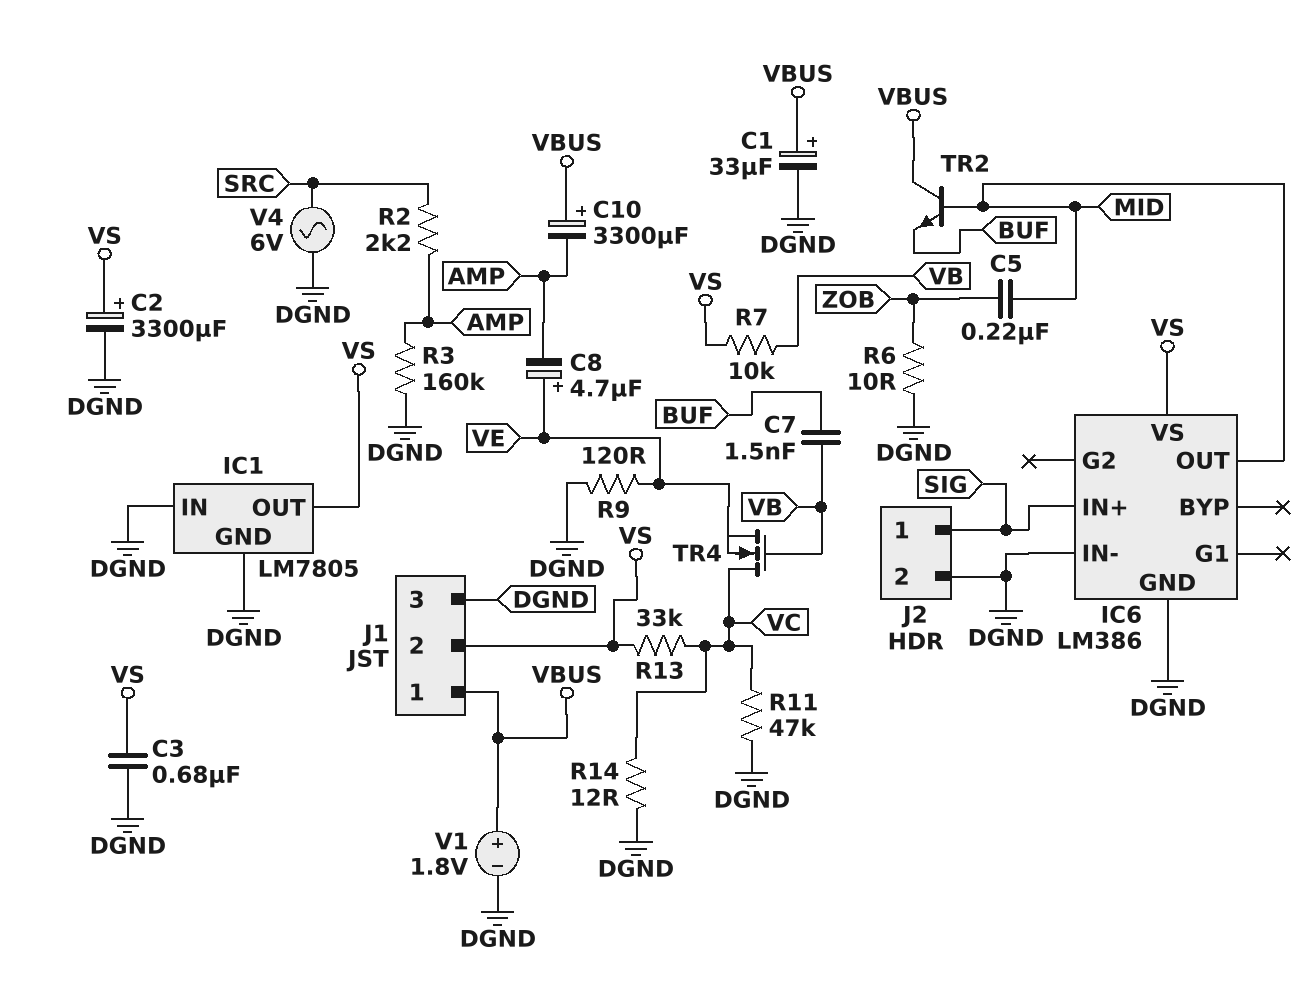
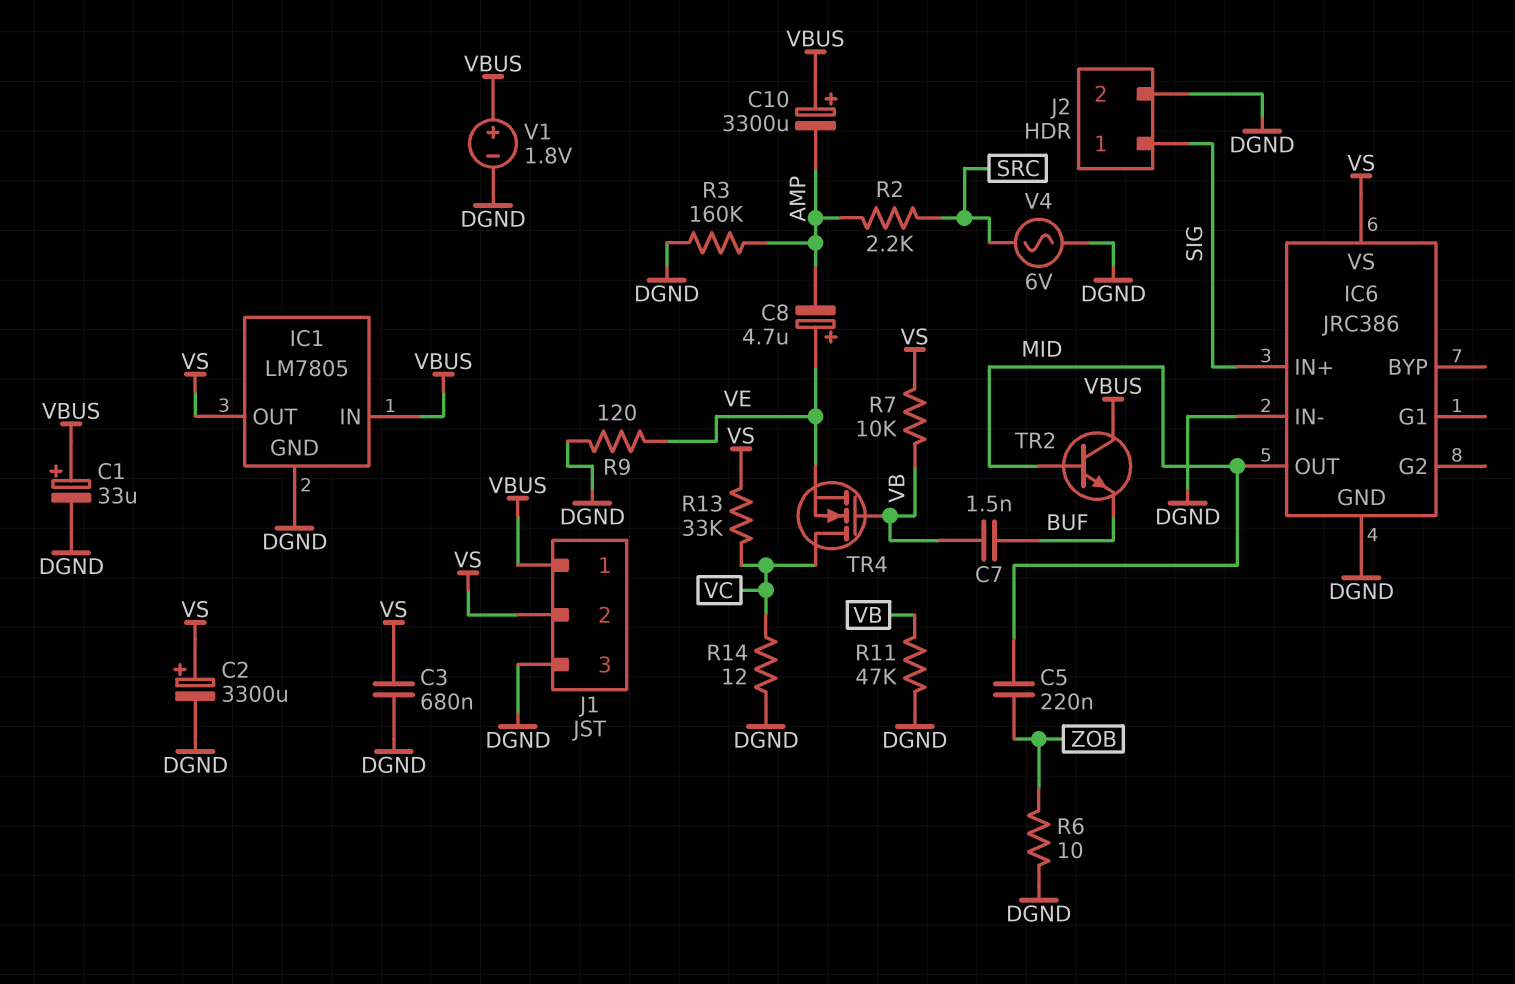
IC1 pin IN: DGND -> VBUS
IC6: LM386 -> JRC386
R11: 47k (DGND, VC) -> 47k (DGND, VB)

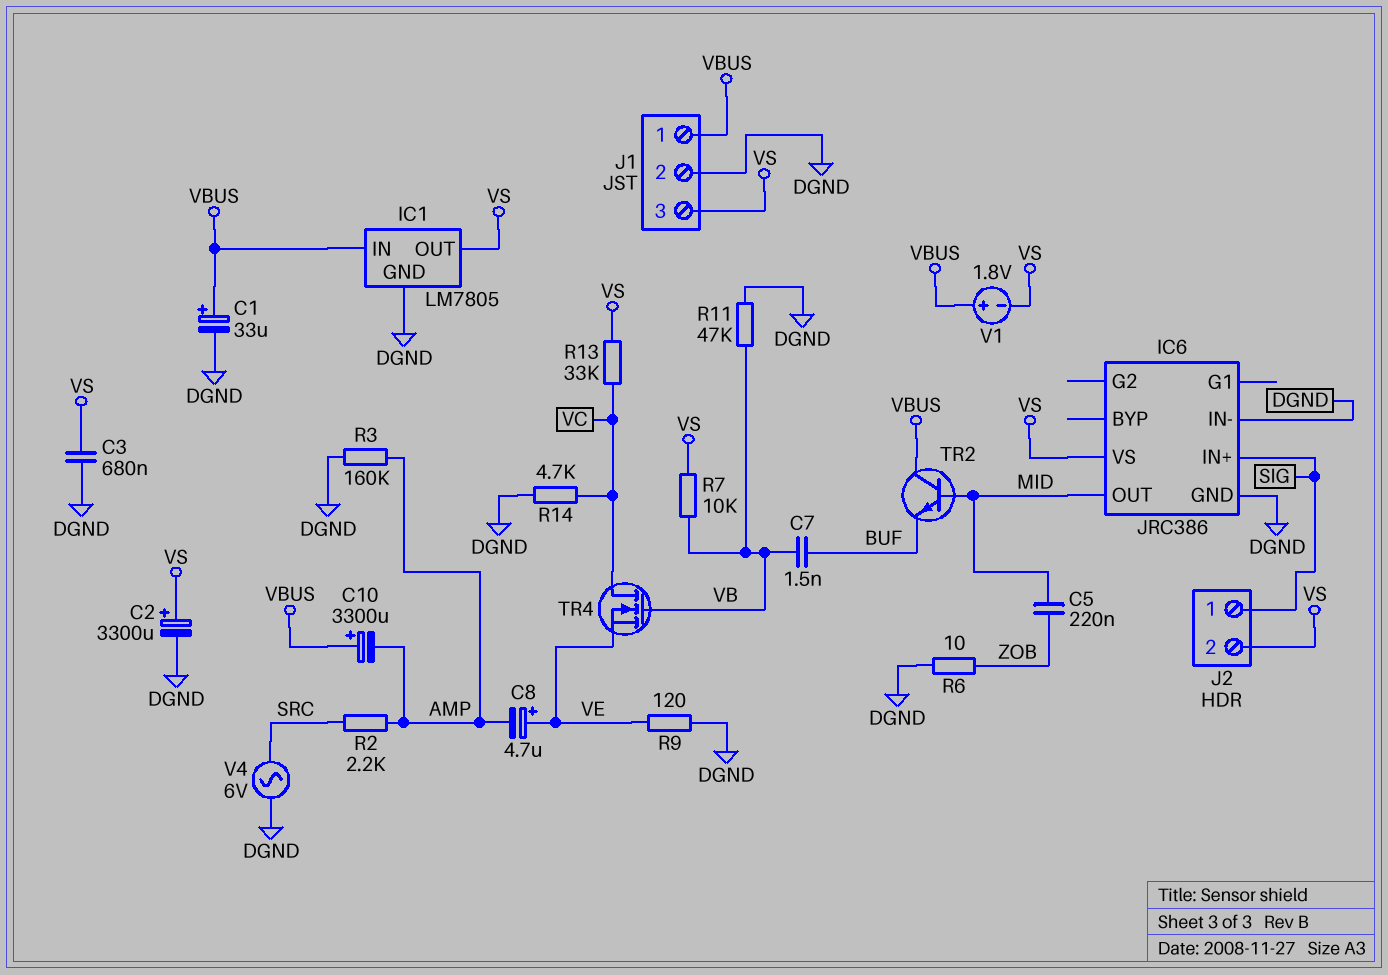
J1 pin 2: VS -> DGND
J1 pin 3: DGND -> VS
J2 pin 2: DGND -> VS
R14: 12 (DGND, VC) -> 4.7k (DGND, VC)
V1: 1.8V (plus VBUS, minus DGND) -> 1.8V (plus VBUS, minus VS)

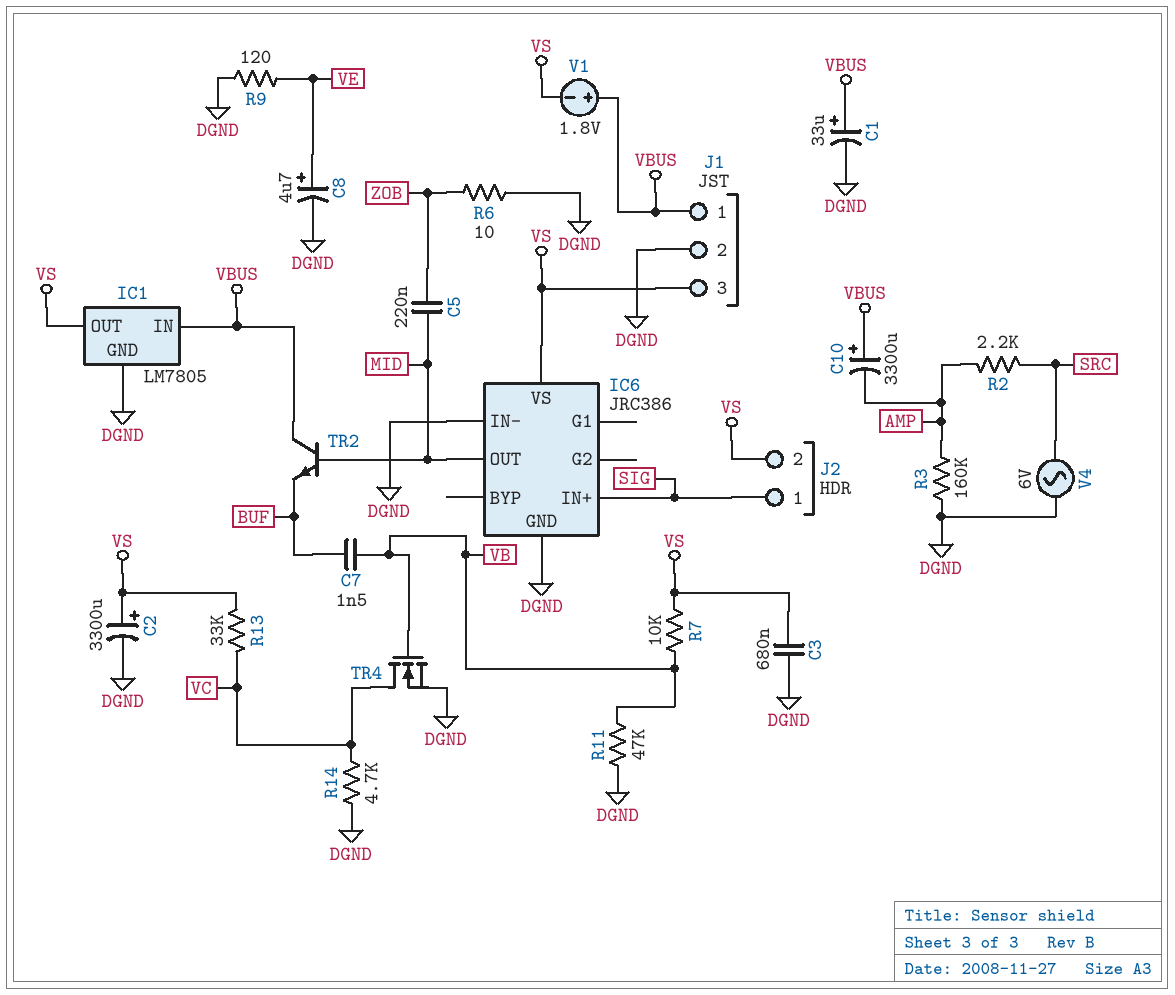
C8: 4.7uF (plus VE, minus AMP) -> 4.7uF (plus VE, minus DGND)
TR4: NMOS (G VB, D VC, S VE) -> NMOS (G VB, D VC, S DGND)

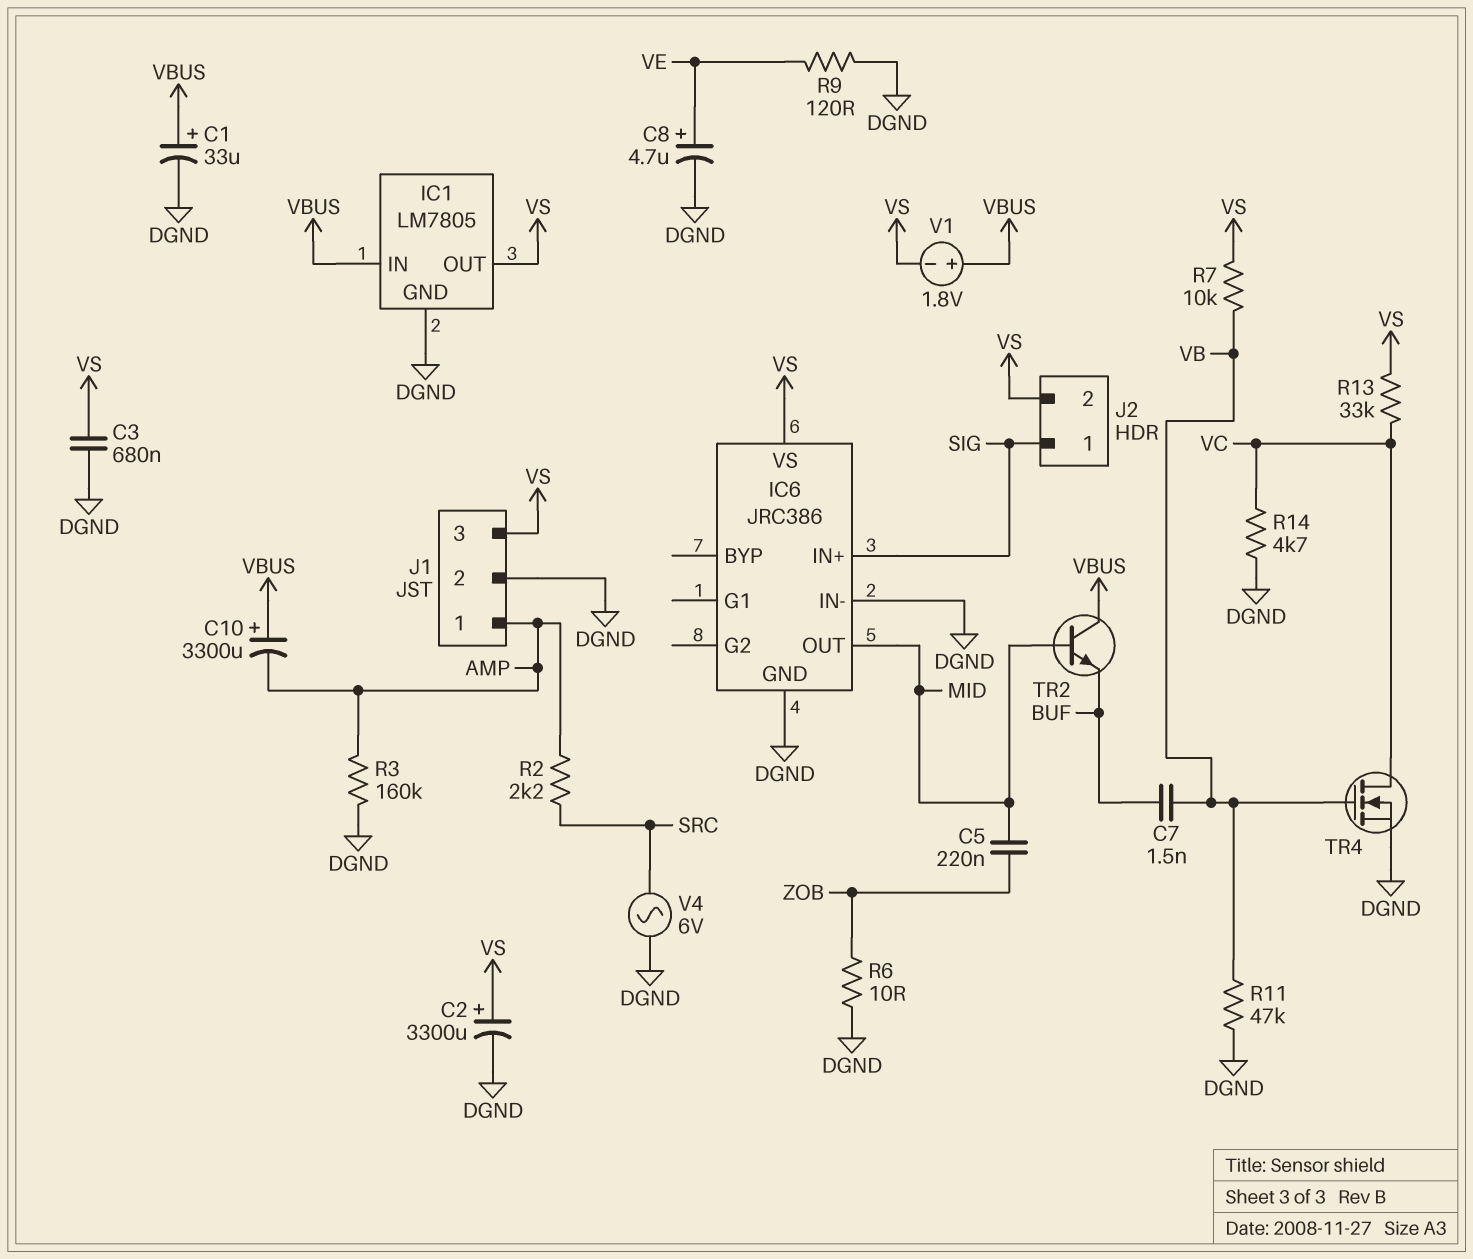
J1 pin 1: VBUS -> AMP

